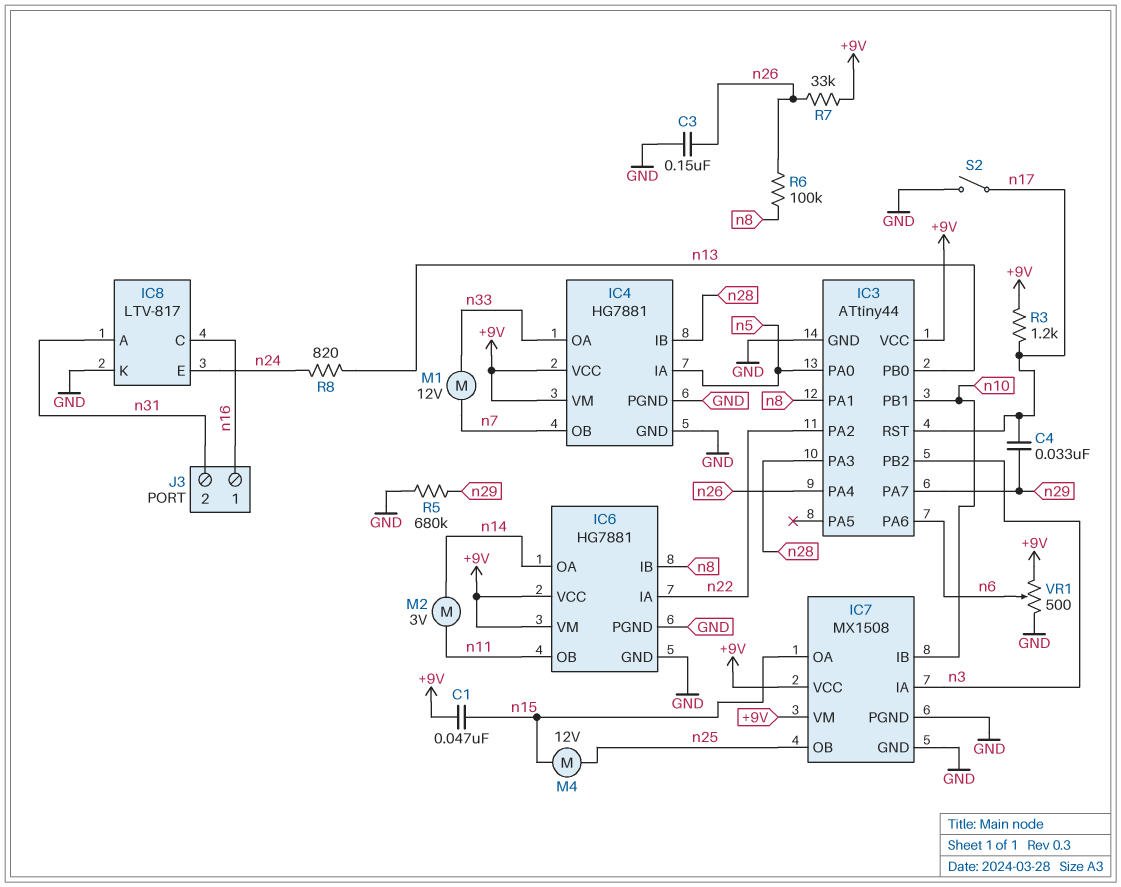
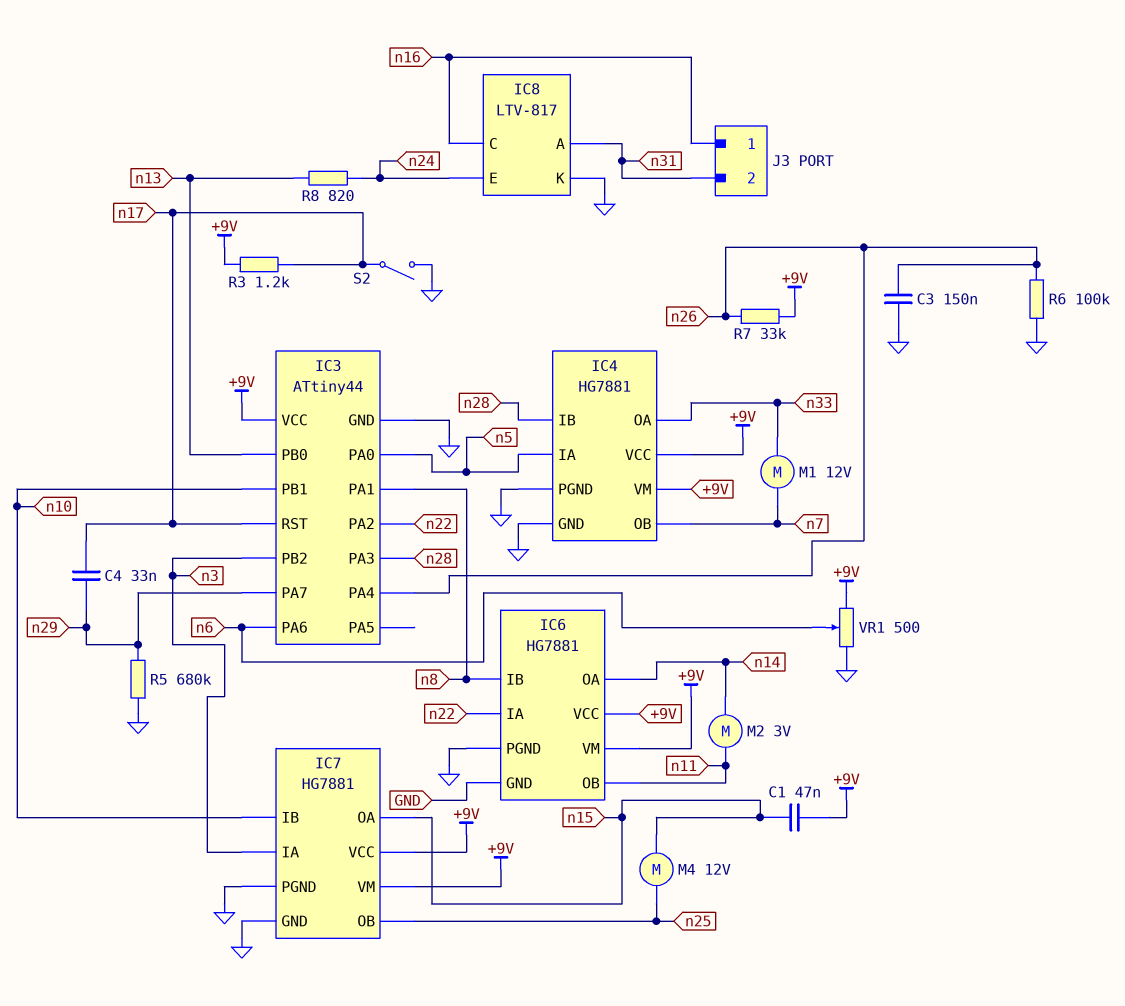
IC7: MX1508 -> HG7881
R6: 100k (n8, n26) -> 100k (GND, n26)

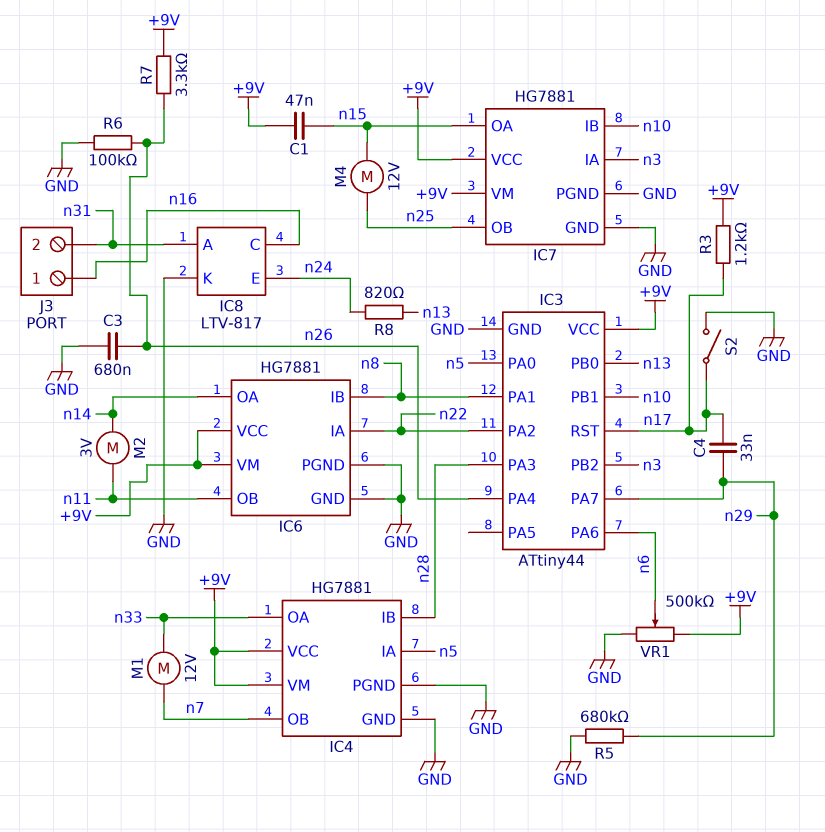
C3: 150nF (GND, n26) -> 680nF (GND, n26)
R7: 33k (+9V, n26) -> 3.3k (+9V, n26)
VR1: 500 (+9V, GND, wiper n6) -> 500k (+9V, GND, wiper n6)

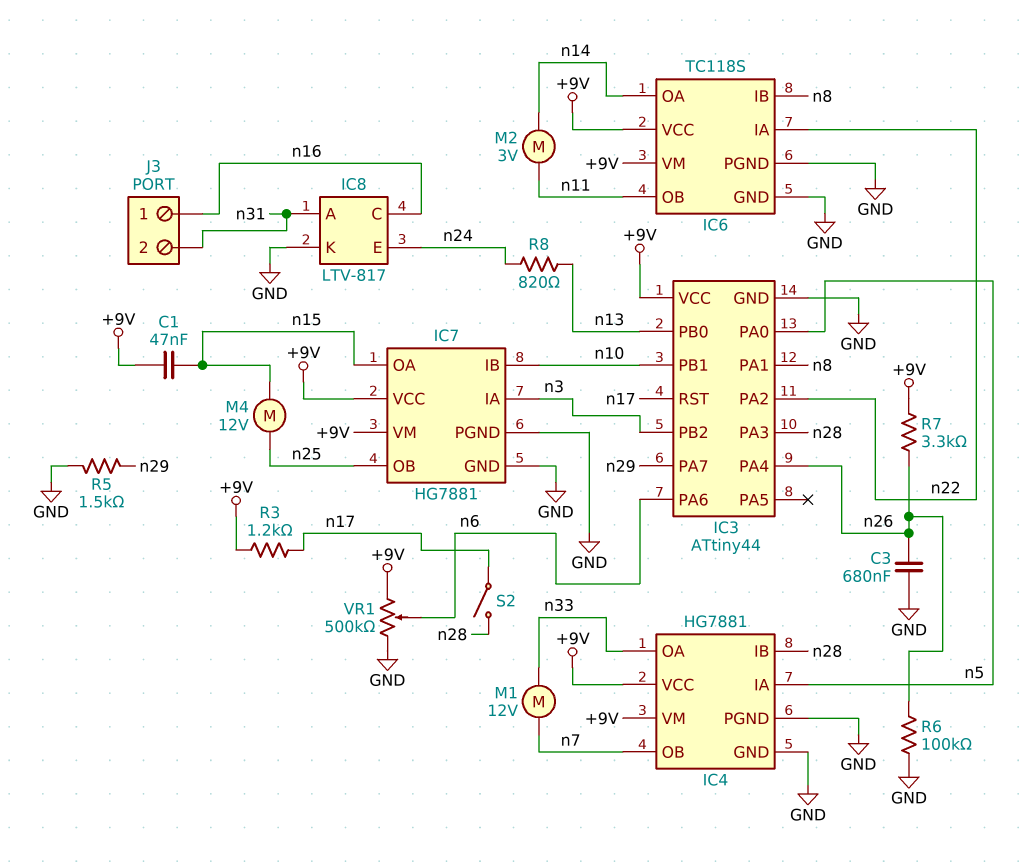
C4: 33nF (n17, n29) -> none
IC6: HG7881 -> TC118S
R5: 680k (GND, n29) -> 1.5k (GND, n29)
S2: switch (GND, n17) -> switch (n17, n28)

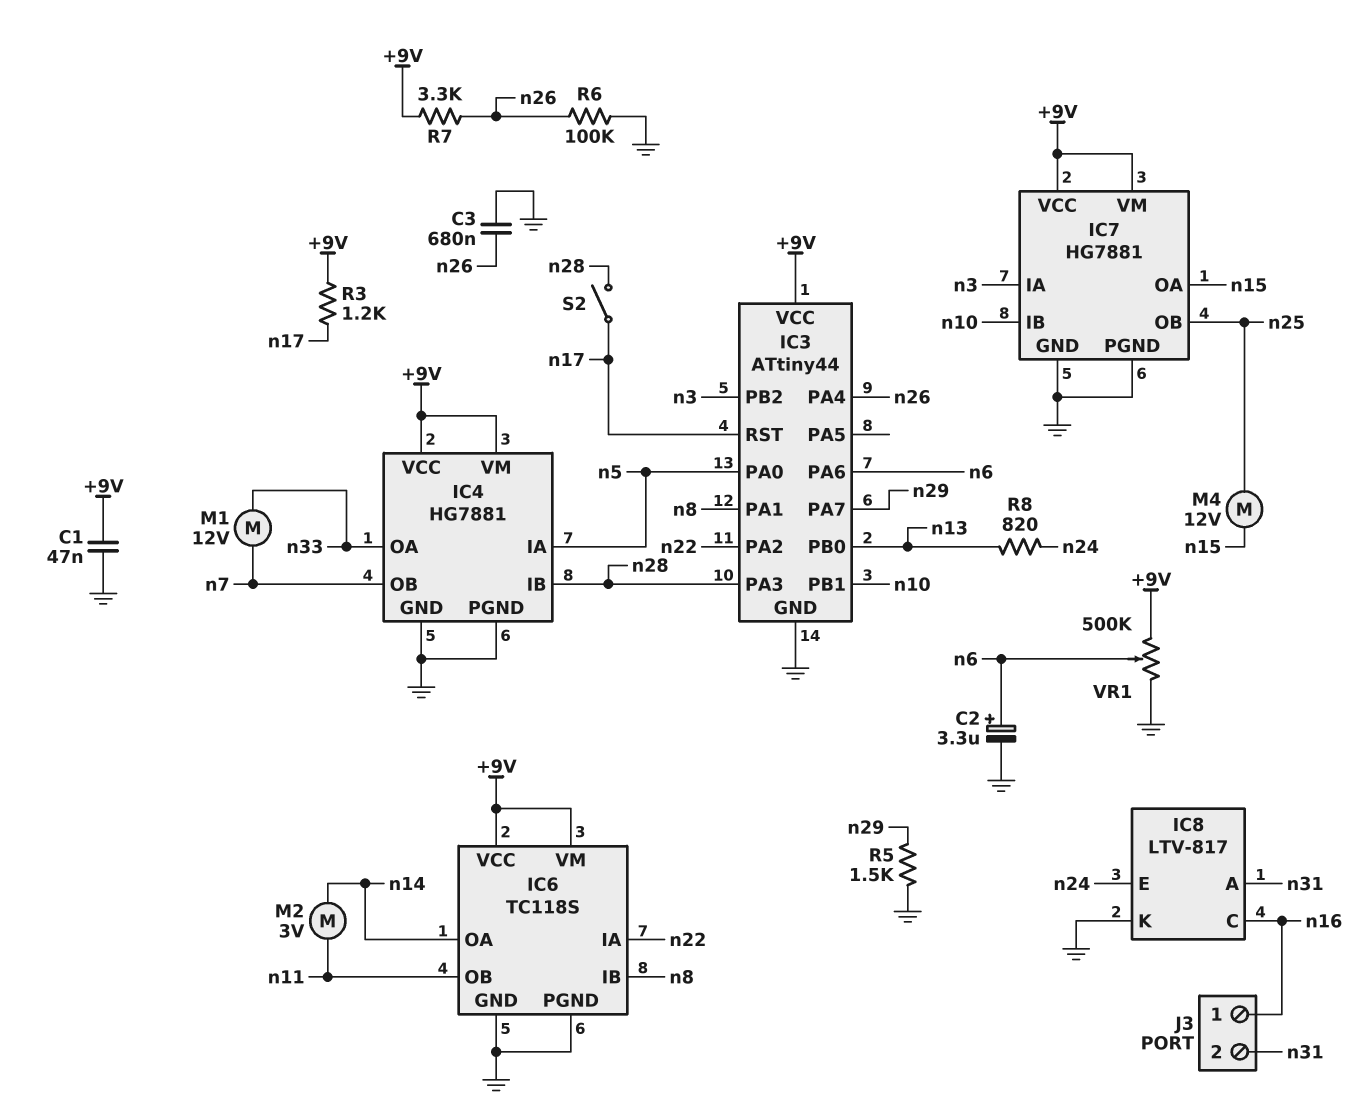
C1: 47nF (+9V, n15) -> 47nF (+9V, GND)
C2: none -> 3.3uF (plus n6, minus GND)

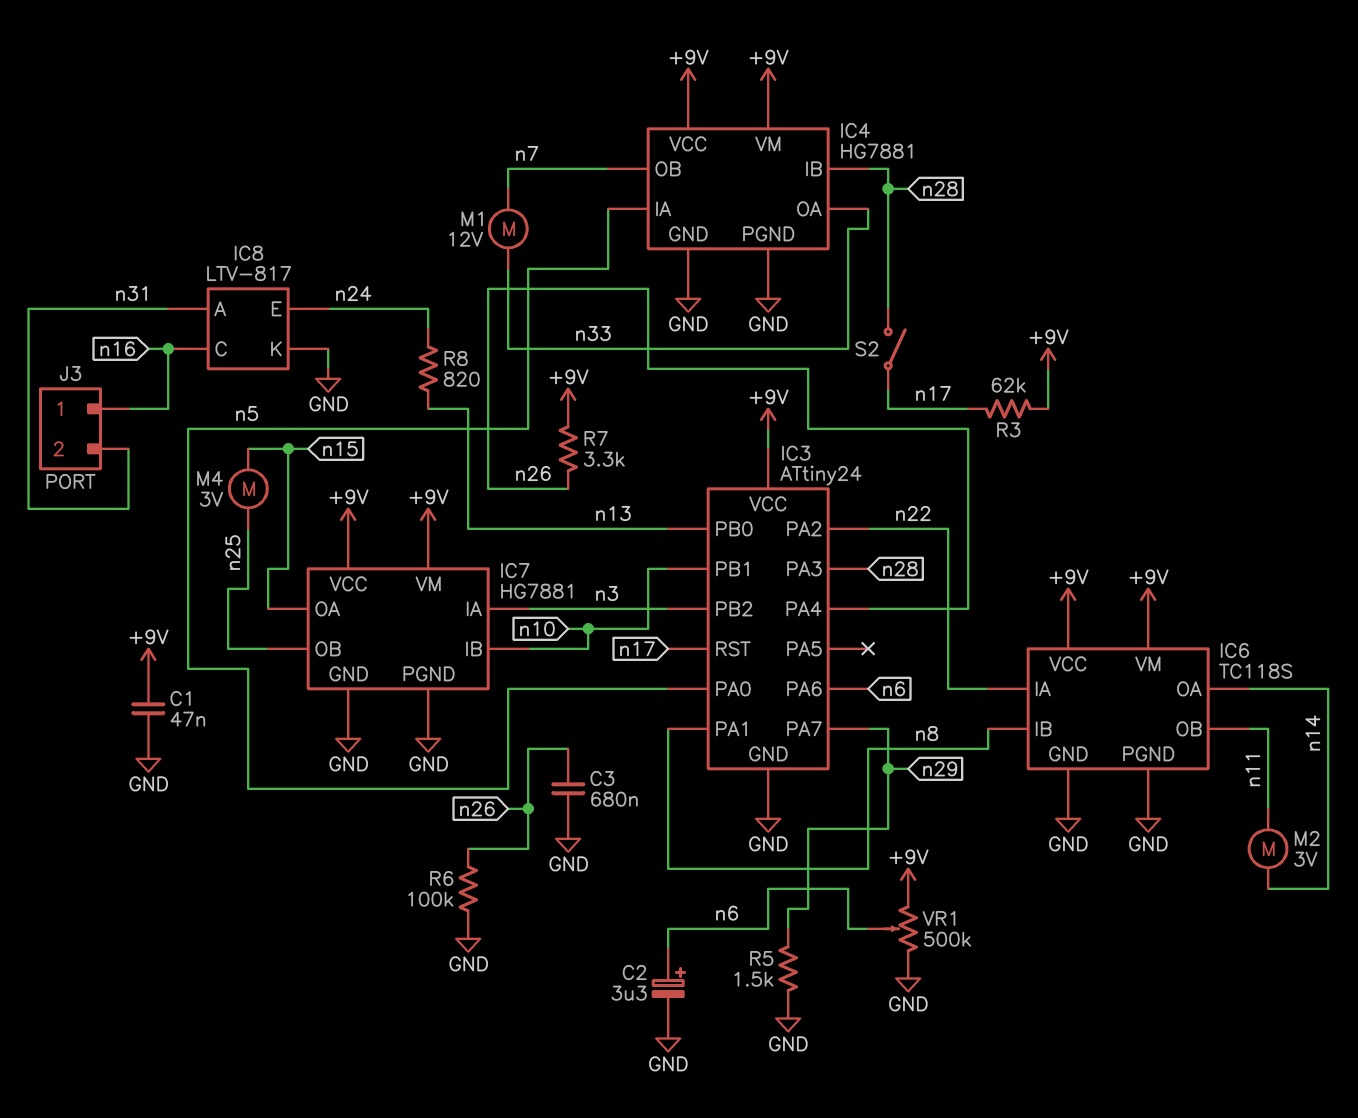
IC3: ATtiny44 -> ATtiny24
M4: motor 12V (n15, n25) -> motor 3V (n15, n25)
R3: 1.2k (+9V, n17) -> 62k (+9V, n17)

